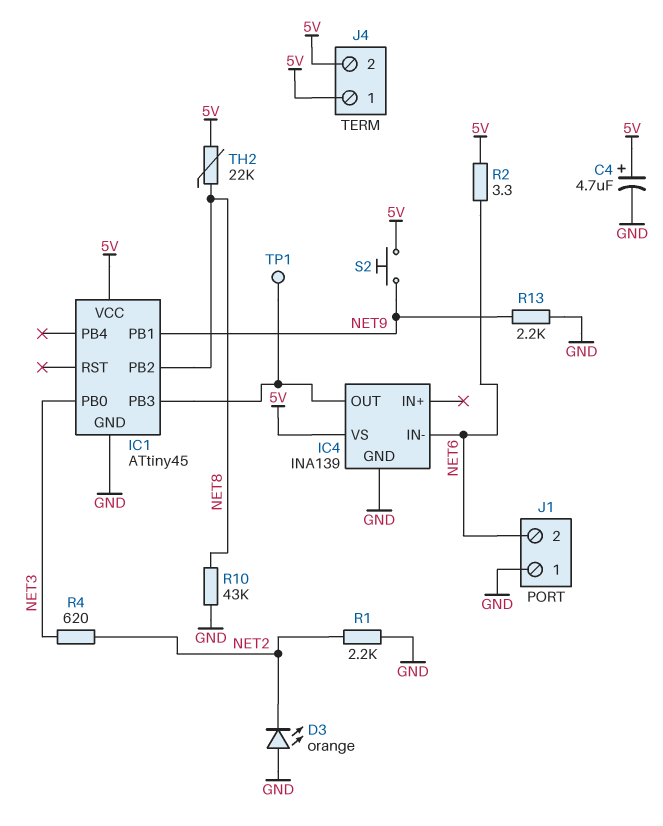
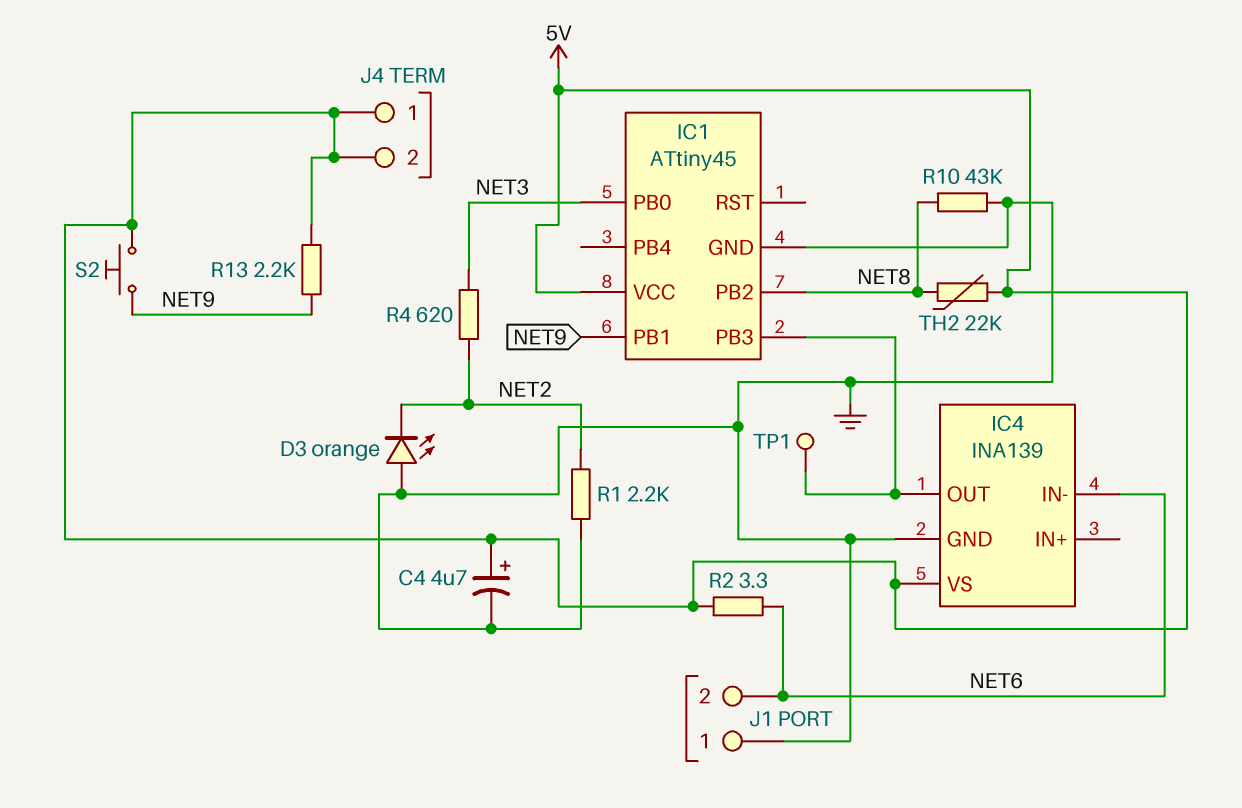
R13: 2.2k (GND, NET9) -> 2.2k (5V, NET9)

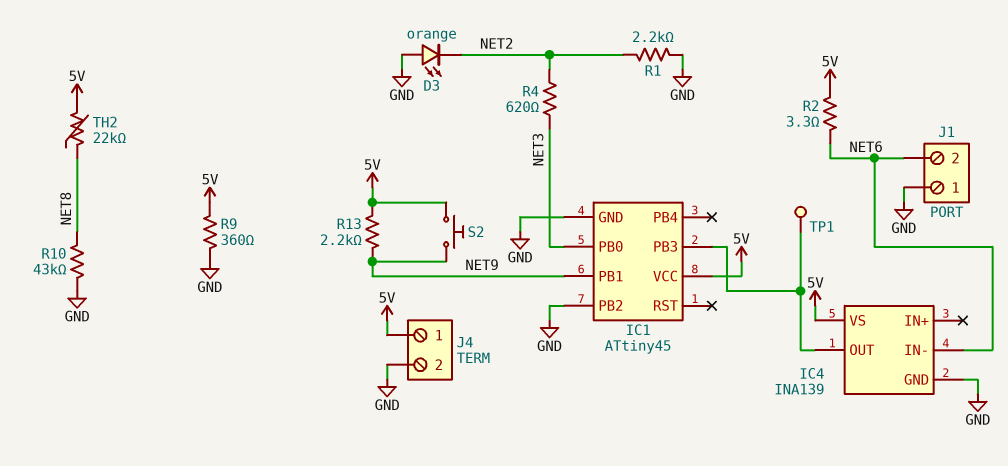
C4: 4.7uF (plus 5V, minus GND) -> none
IC1 pin PB2: NET8 -> GND
J4 pin 2: 5V -> GND
R9: none -> 360 (5V, GND)

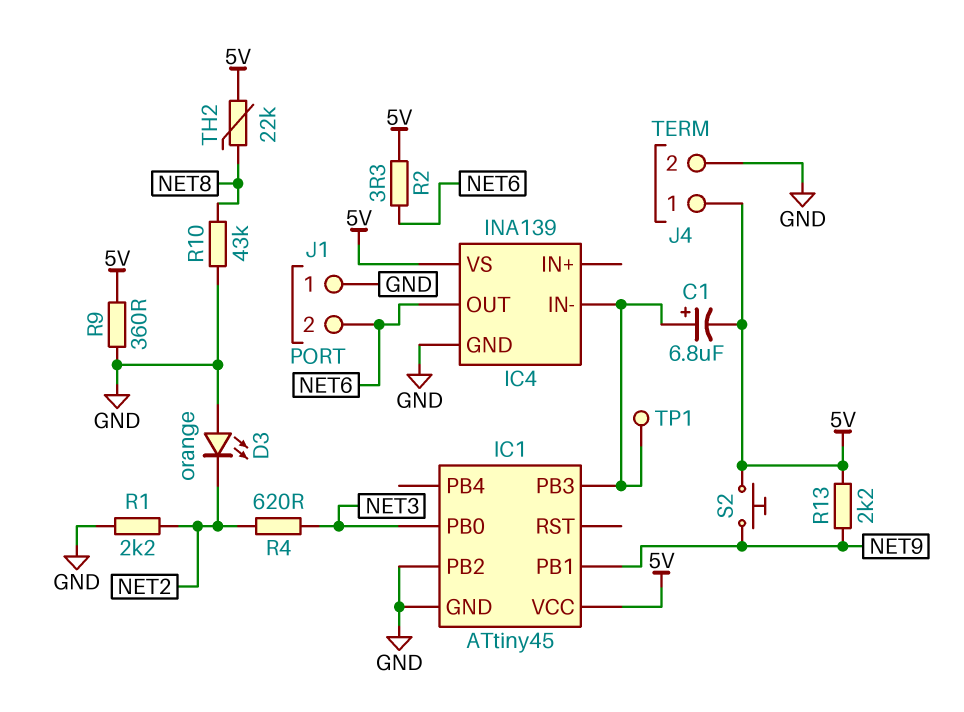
C1: none -> 6.8uF (plus IC1/PB3, minus 5V)
IC4 pin IN-: NET6 -> IC1/PB3
IC4 pin OUT: IC1/PB3 -> NET6

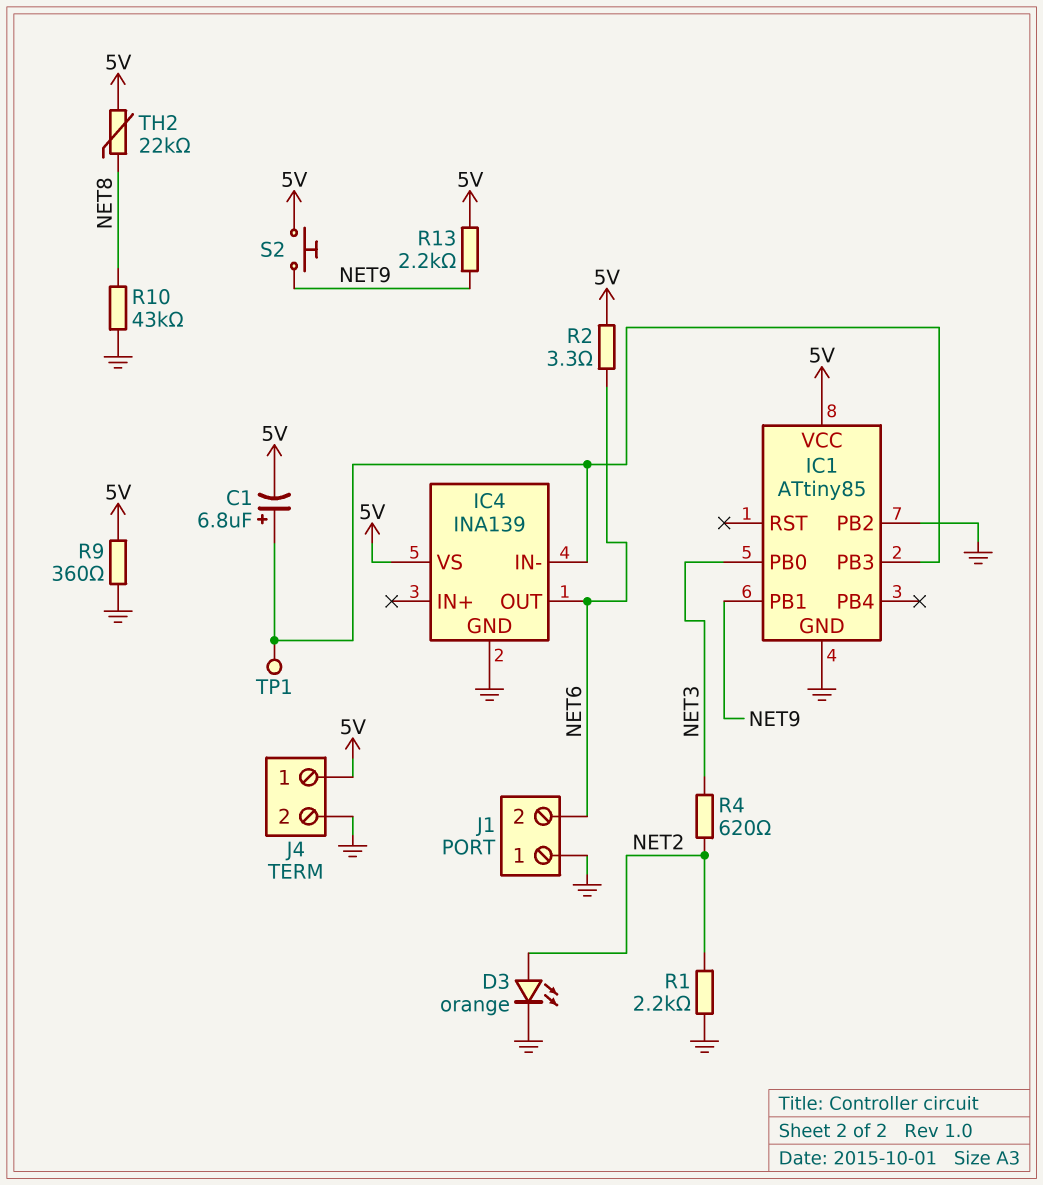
D3: LED orange (A GND, K NET2) -> LED orange (A NET2, K GND)
IC1: ATtiny45 -> ATtiny85

